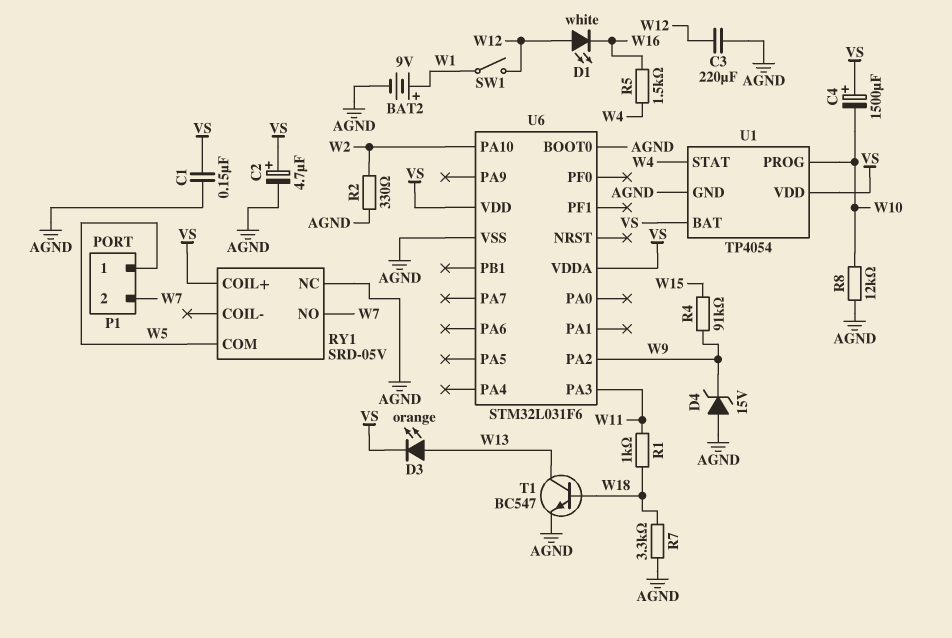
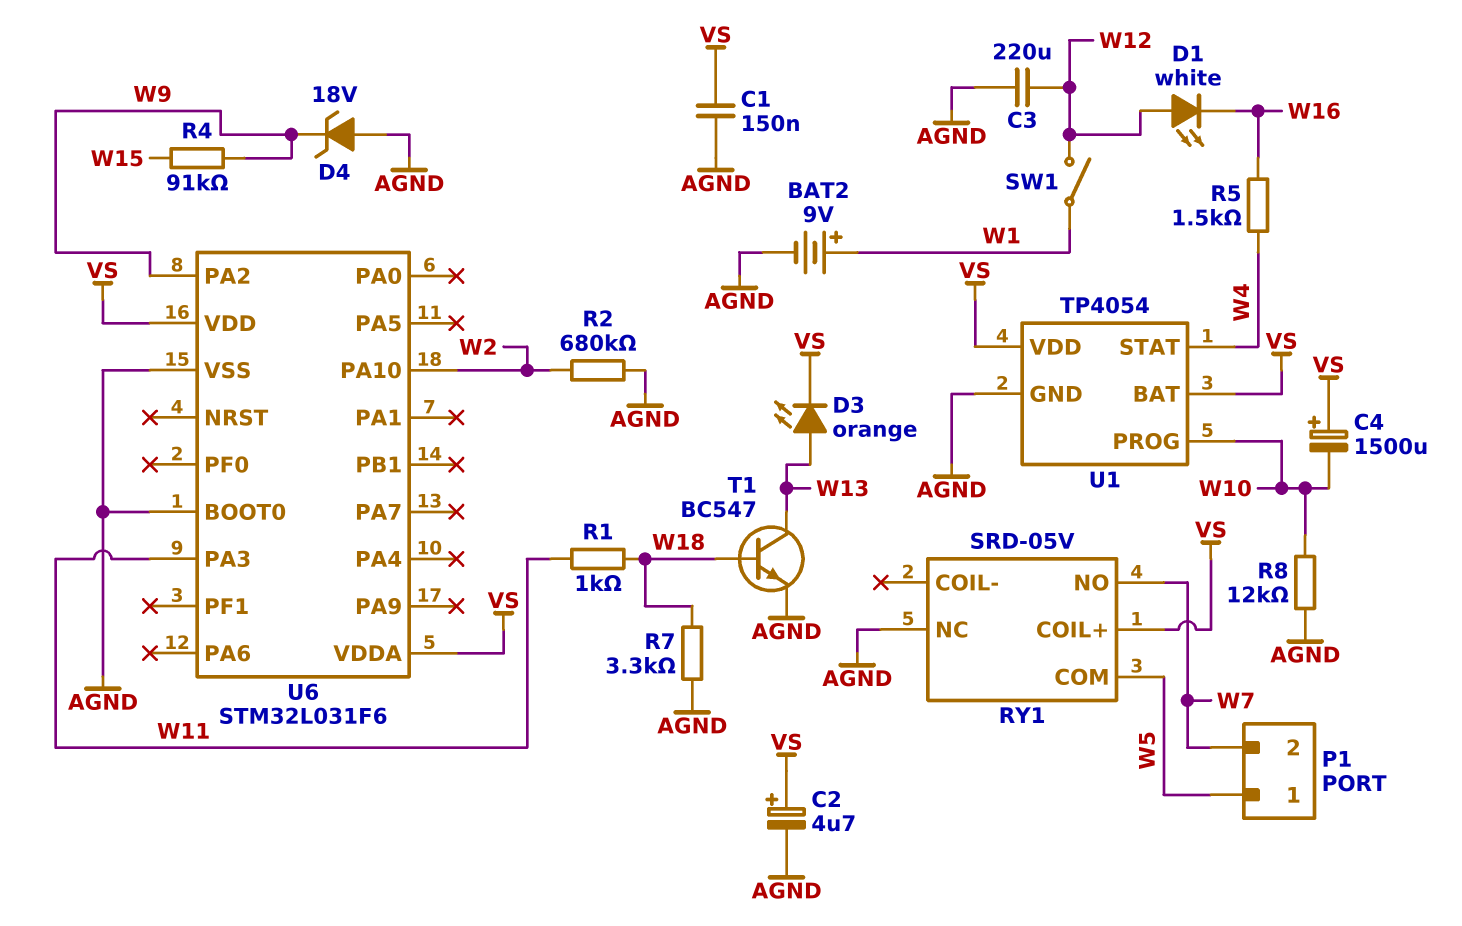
D4: zener 15V (A AGND, K W9) -> zener 18V (A AGND, K W9)
R2: 330 (AGND, W2) -> 680k (AGND, W2)

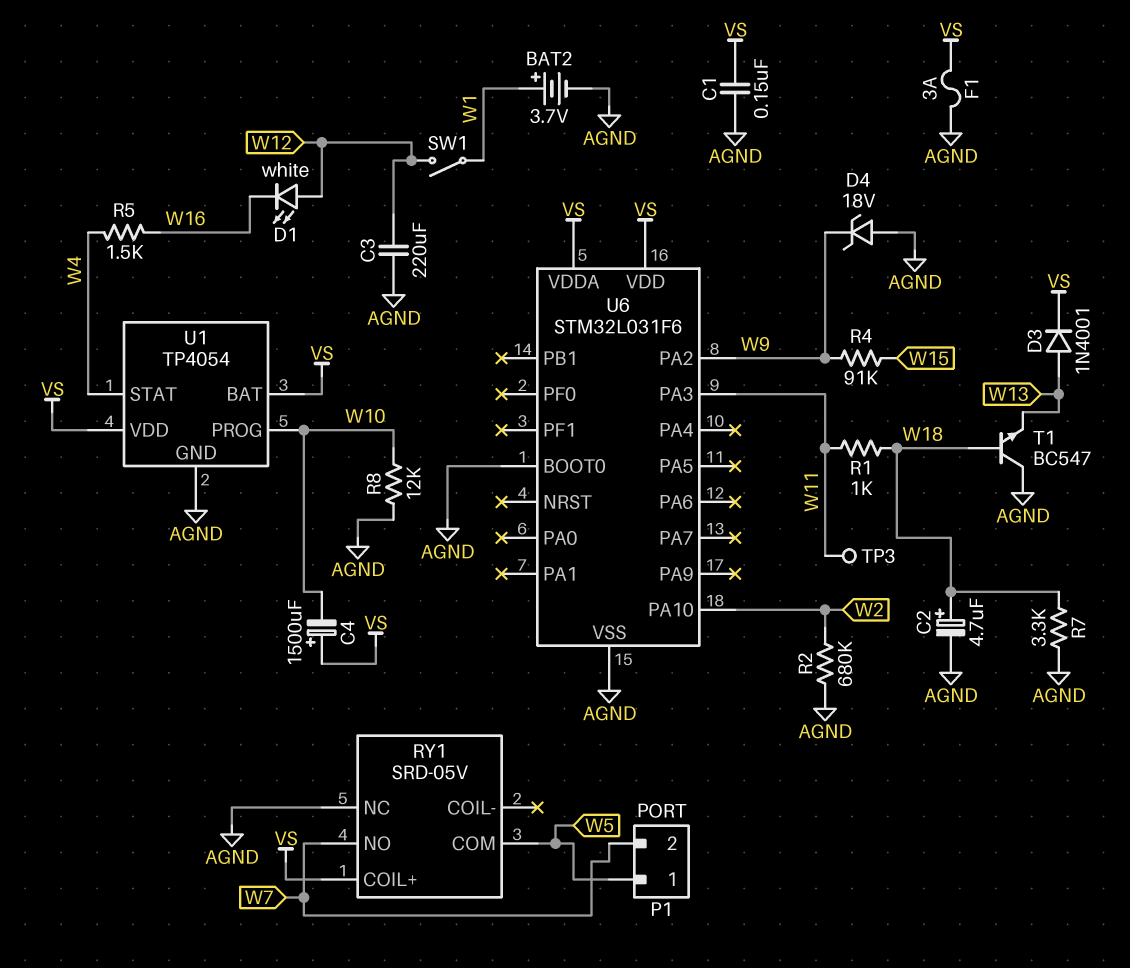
BAT2: 9V (plus W1, minus AGND) -> 3.7V (plus W1, minus AGND)
C2: 4.7uF (plus VS, minus AGND) -> 4.7uF (plus W18, minus AGND)
D3: LED orange (A W13, K VS) -> diode 1N4001 (A W13, K VS)
F1: none -> 3A (AGND, VS)
T1: NPN BC547 (B W18, C W13, E AGND) -> NPN BC547 (B W18, C AGND, E W13)
TP3: none -> test point (W11)

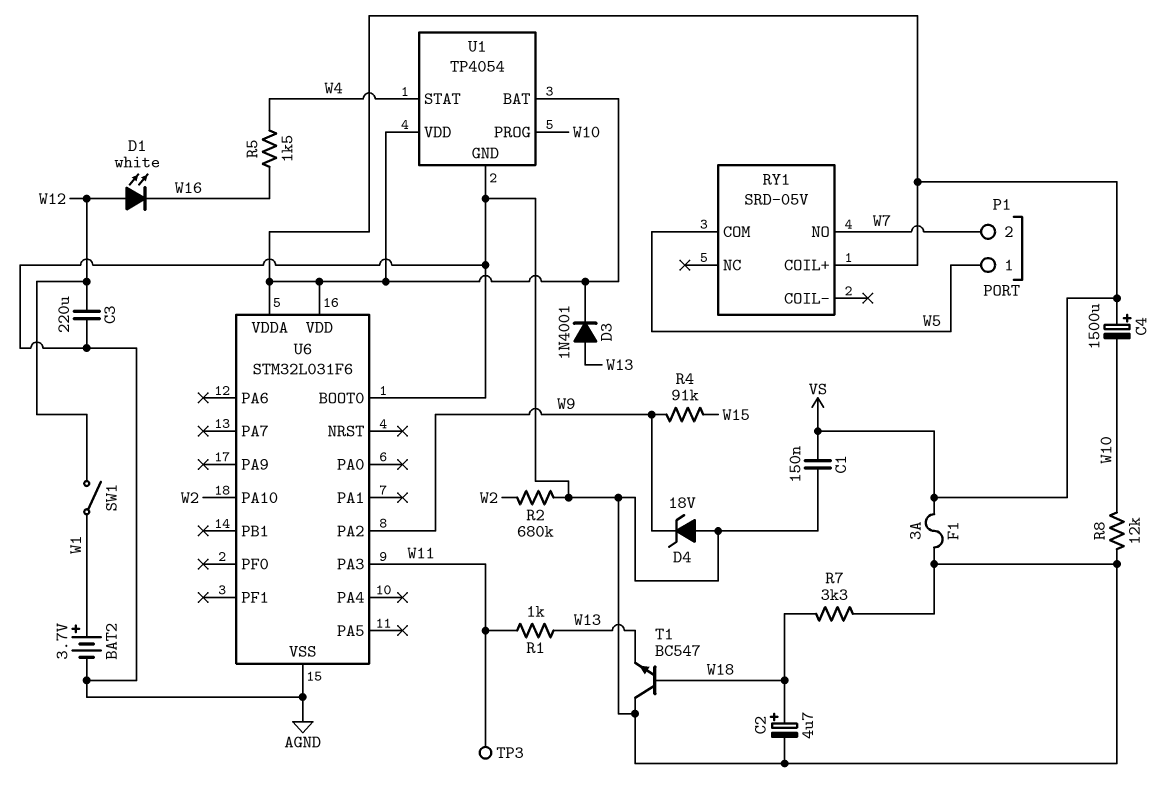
R1: 1k (W11, W18) -> 1k (W11, W13)
RY1 pin NC: AGND -> none

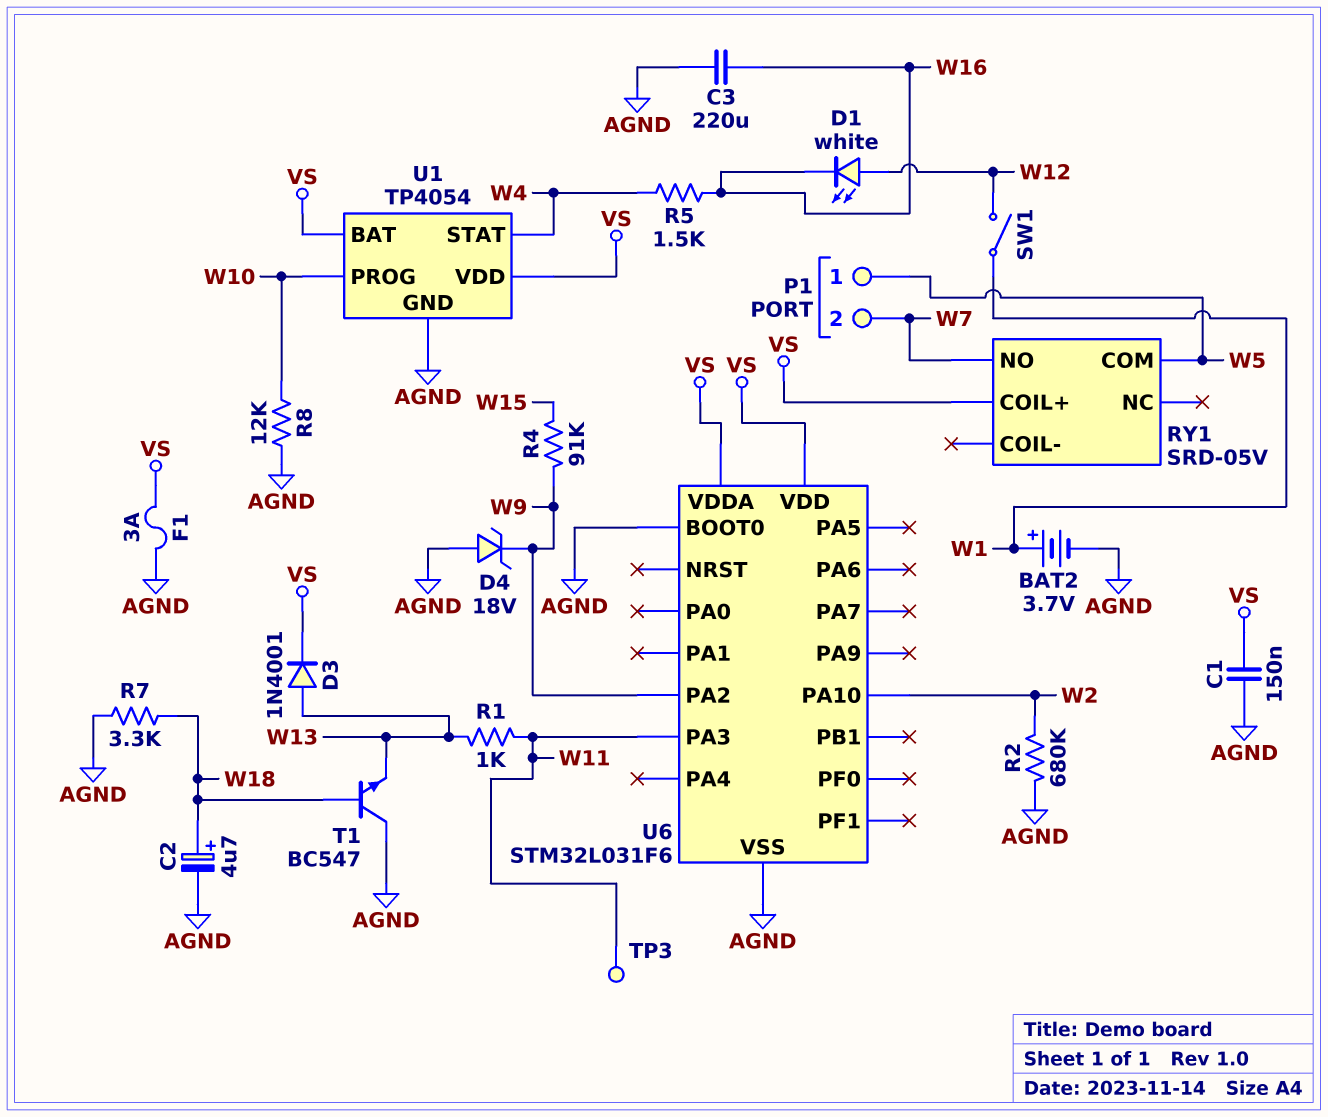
C3: 220uF (AGND, W12) -> 220uF (AGND, W16)
C4: 1500uF (plus VS, minus W10) -> none

